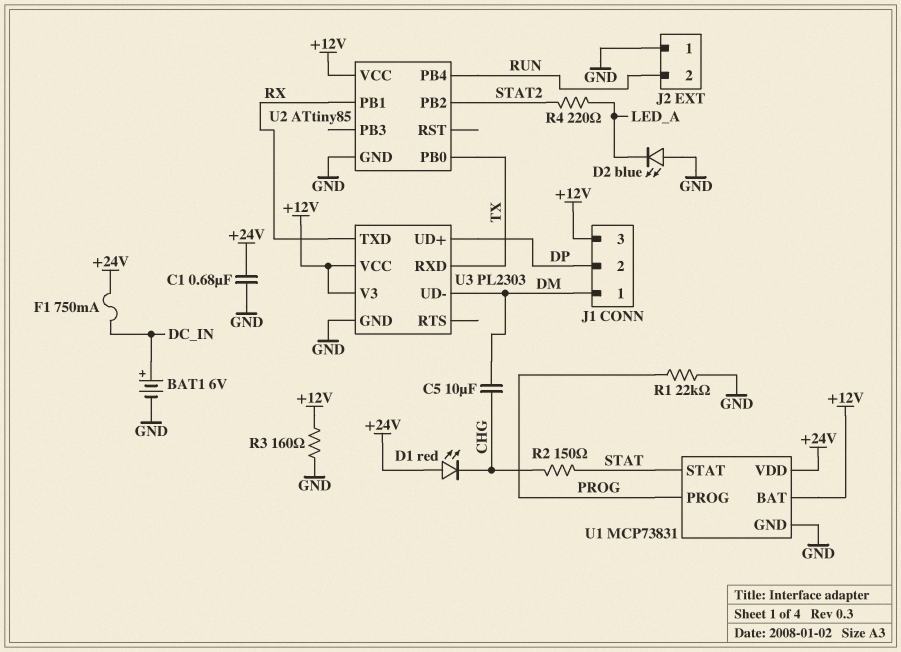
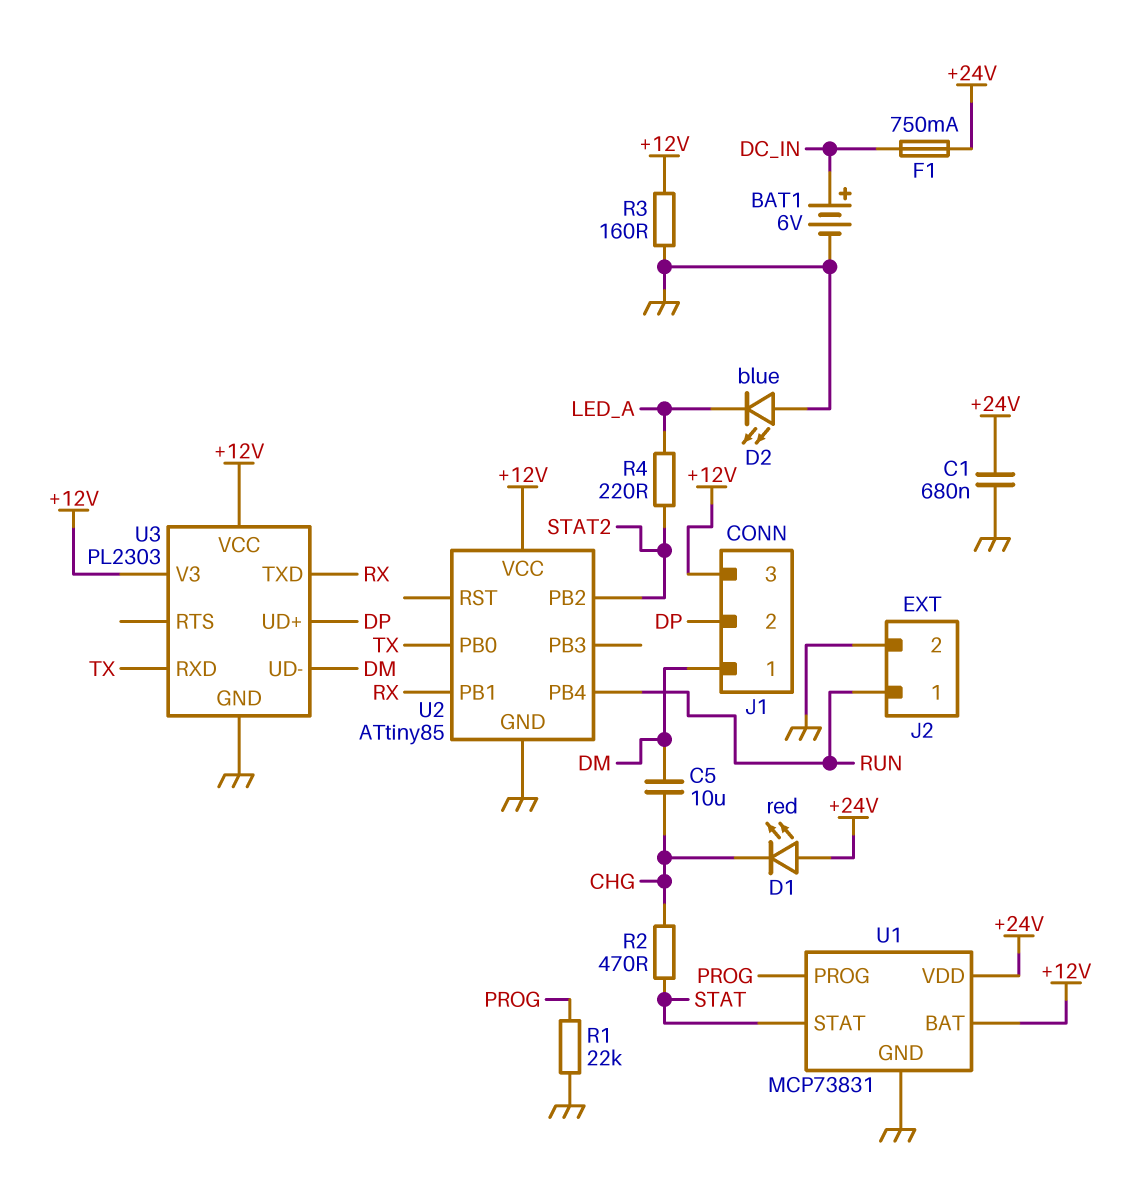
J2 pin 1: GND -> RUN
J2 pin 2: RUN -> GND
R2: 150 (CHG, STAT) -> 470 (CHG, STAT)

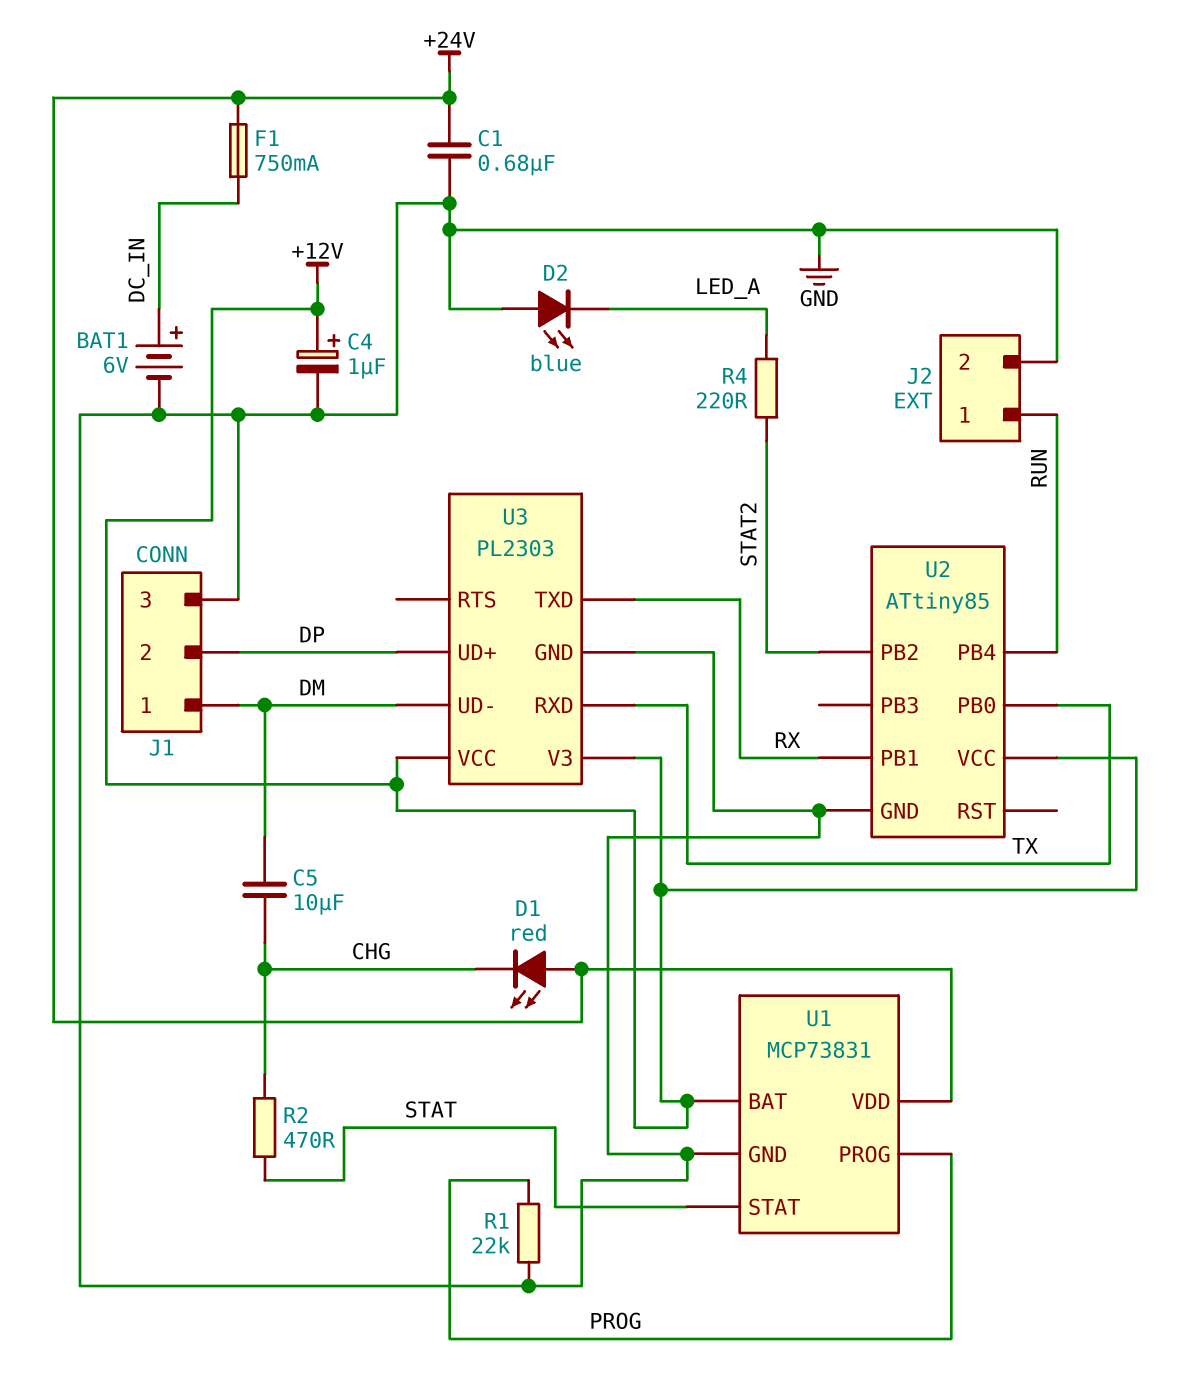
C4: none -> 1uF (plus +12V, minus GND)
J1 pin 3: +12V -> GND
R3: 160 (+12V, GND) -> none

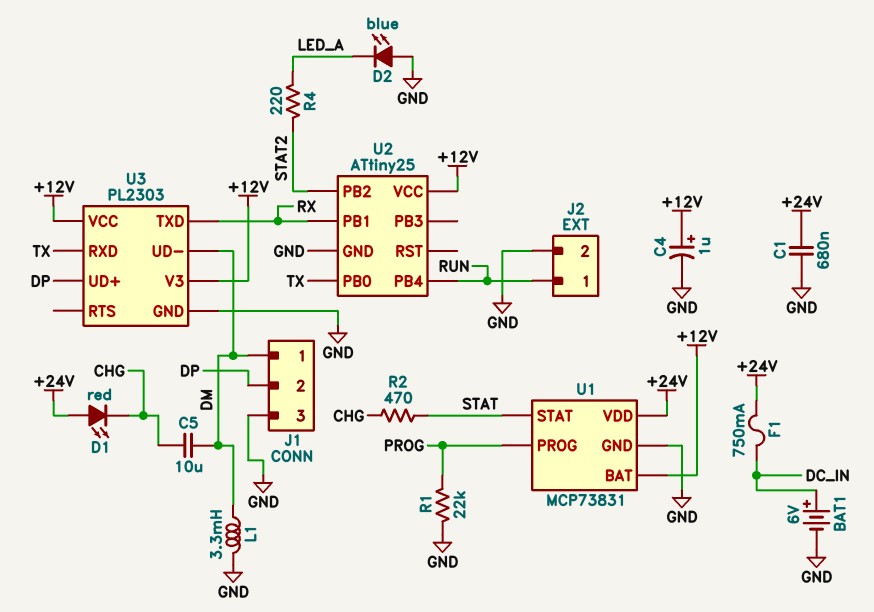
L1: none -> 3.3mH (DM, GND)
U2: ATtiny85 -> ATtiny25

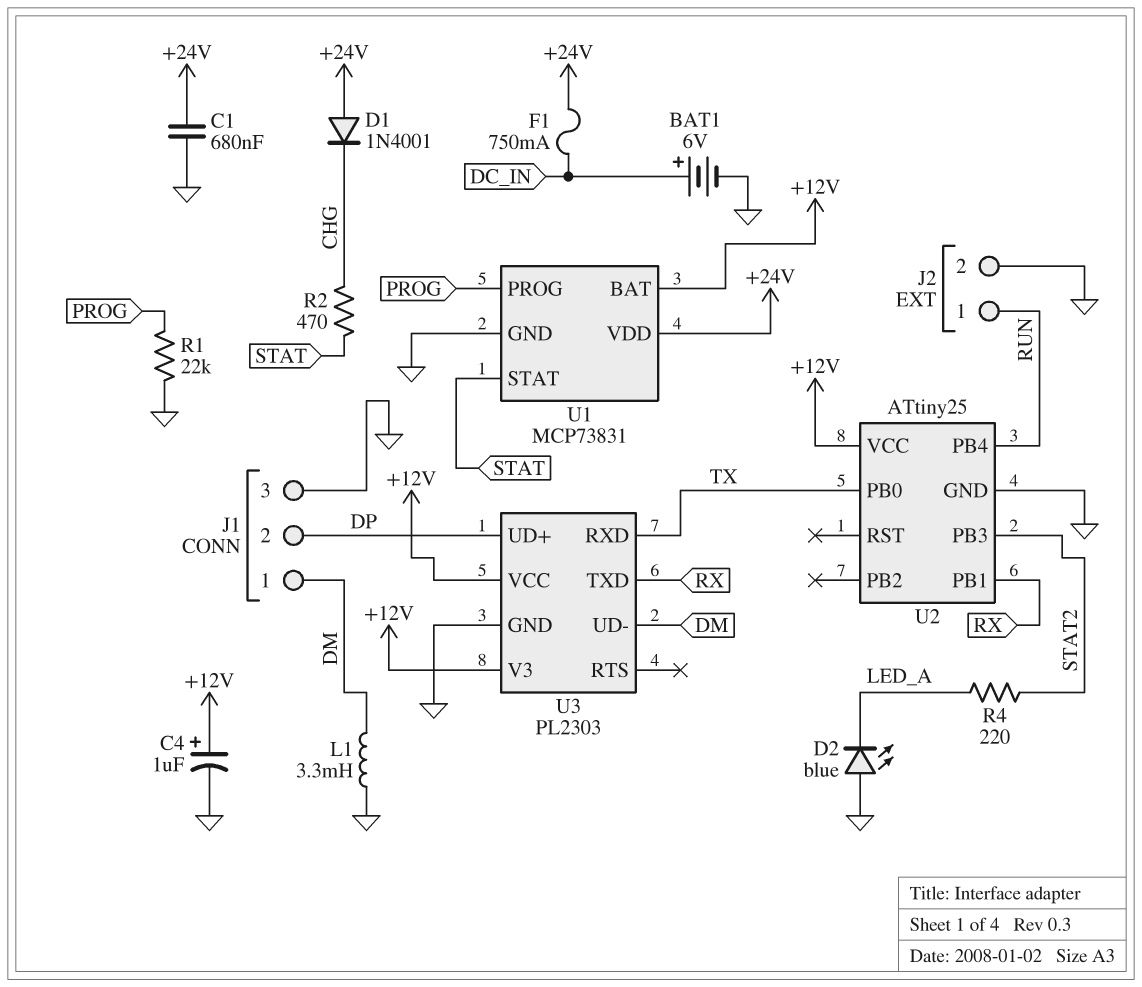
C5: 10uF (CHG, DM) -> none
D1: LED red (A +24V, K CHG) -> diode 1N4001 (A +24V, K CHG)
U2 pin PB2: STAT2 -> none
U2 pin PB3: none -> STAT2

